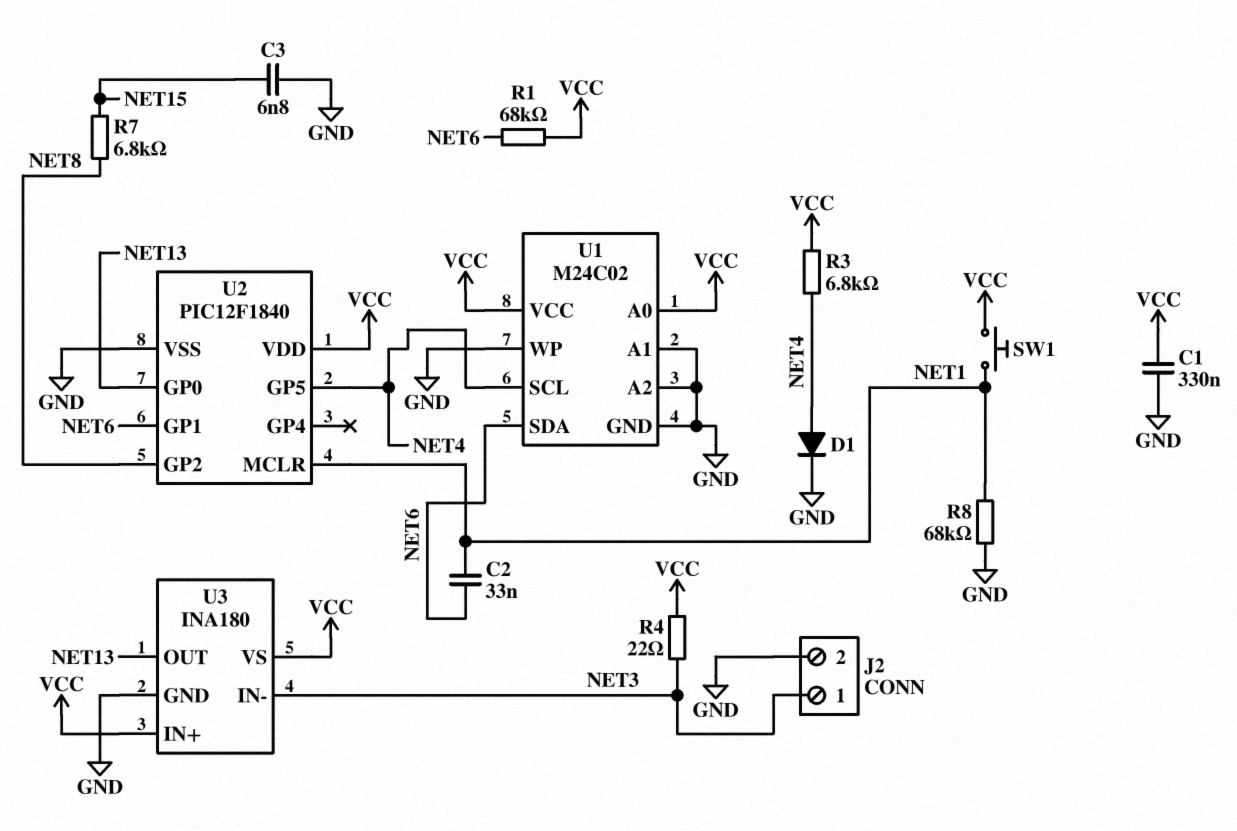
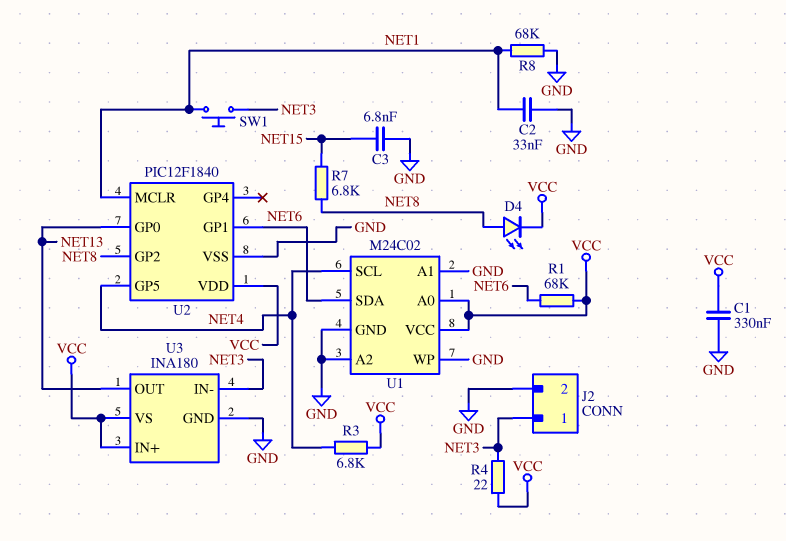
C2: 33nF (NET1, NET6) -> 33nF (GND, NET1)
D1: diode (A NET4, K GND) -> none
D4: none -> LED (A NET8, K VCC)
SW1: button (NET1, VCC) -> button (NET1, NET3)

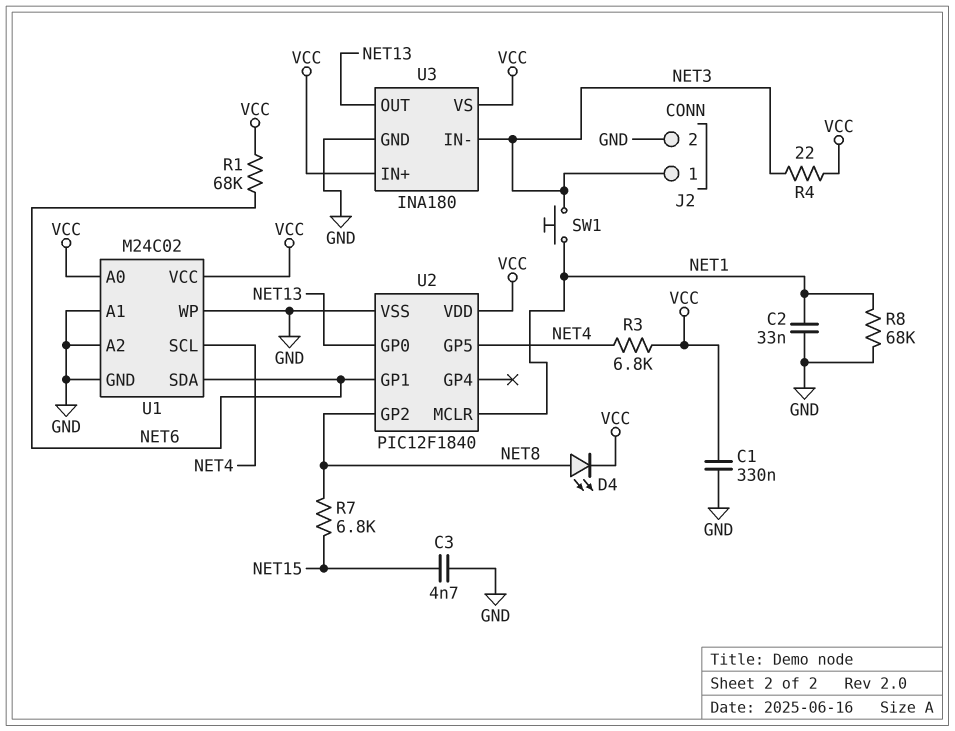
C3: 6.8nF (GND, NET15) -> 4.7nF (GND, NET15)

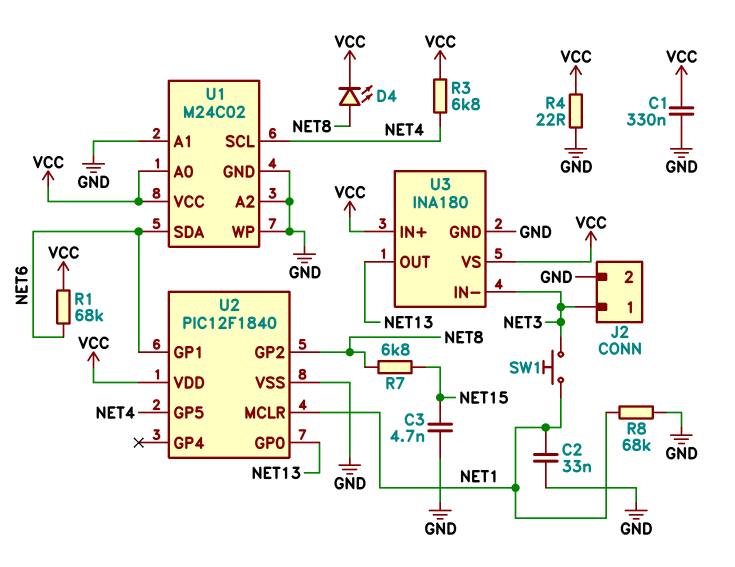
R4: 22 (NET3, VCC) -> 22 (GND, VCC)

